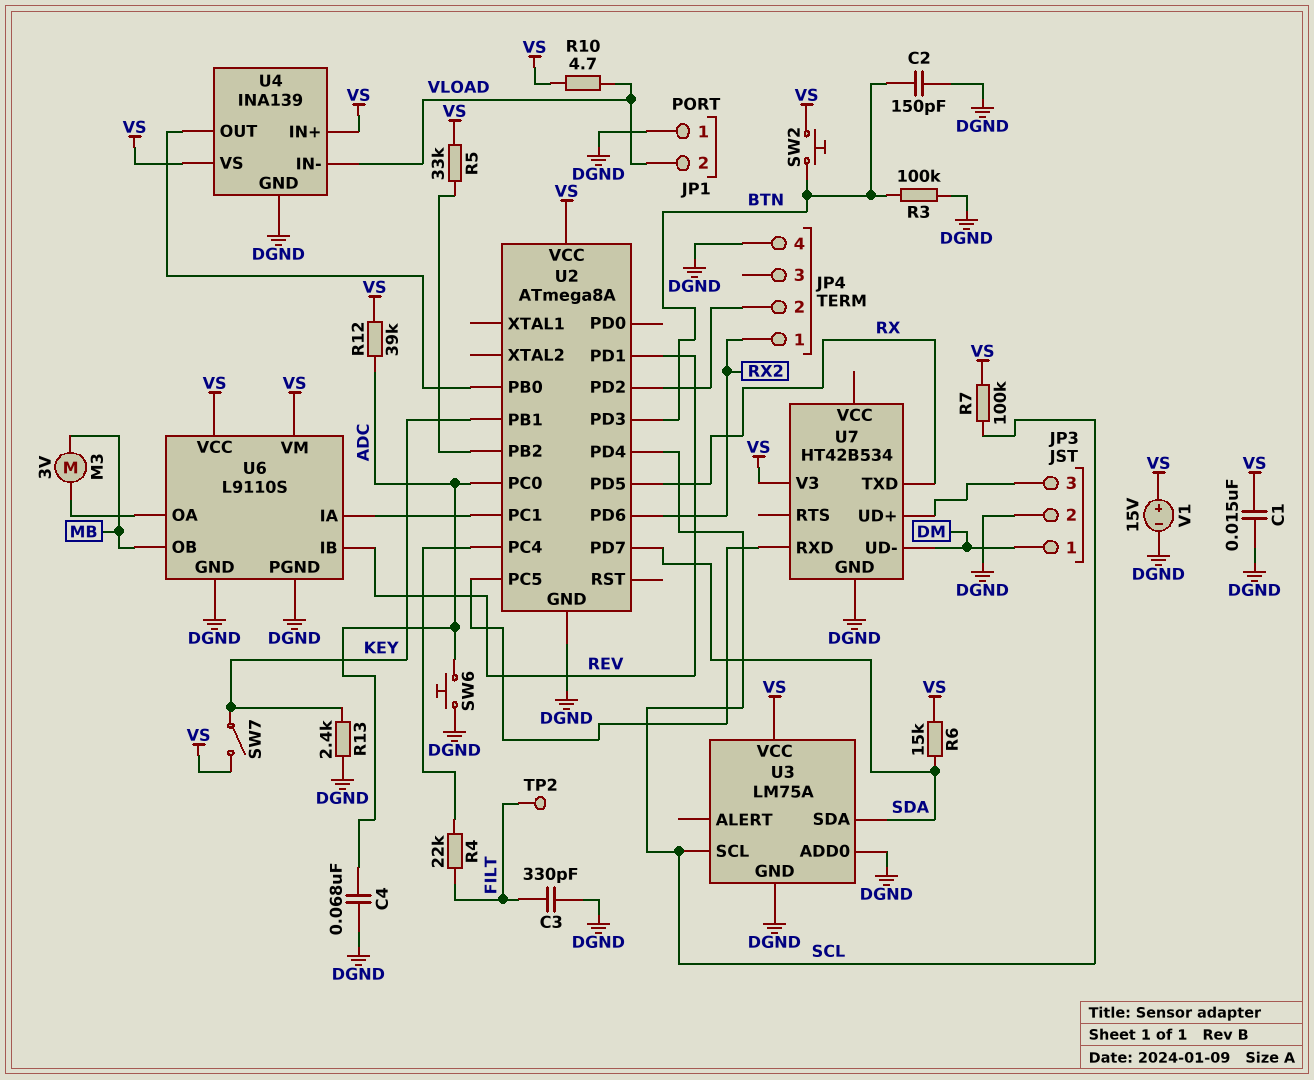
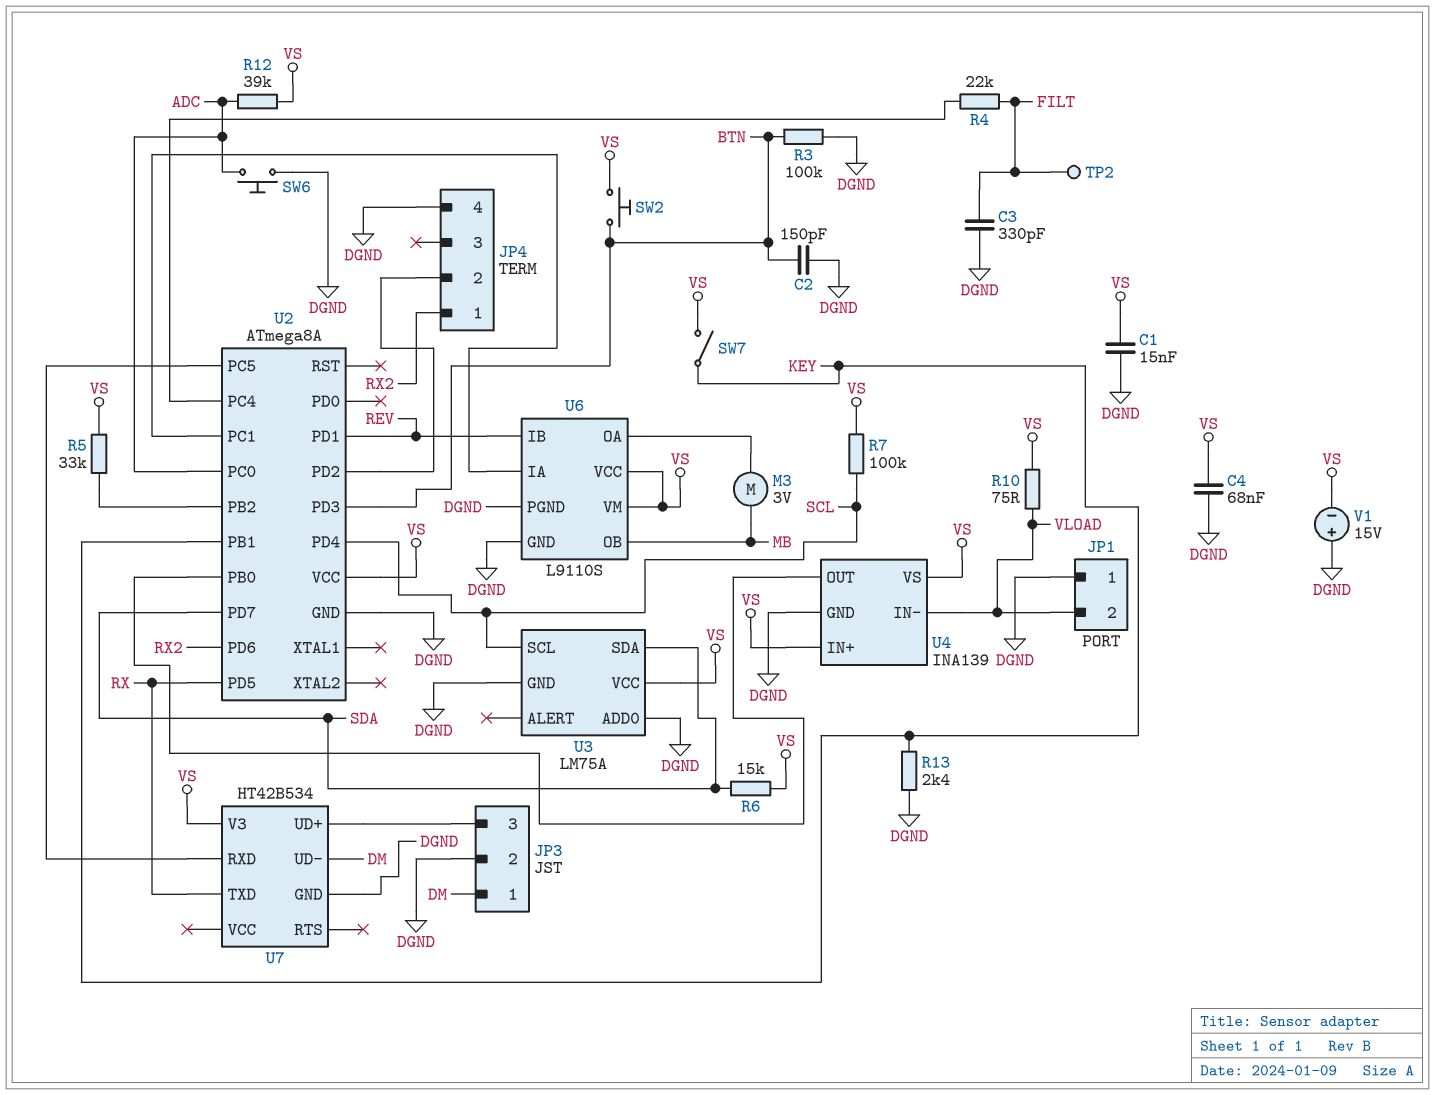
C4: 68nF (ADC, DGND) -> 68nF (DGND, VS)
R10: 4.7 (VLOAD, VS) -> 75 (VLOAD, VS)
V1: 15V (plus VS, minus DGND) -> 15V (plus DGND, minus VS)

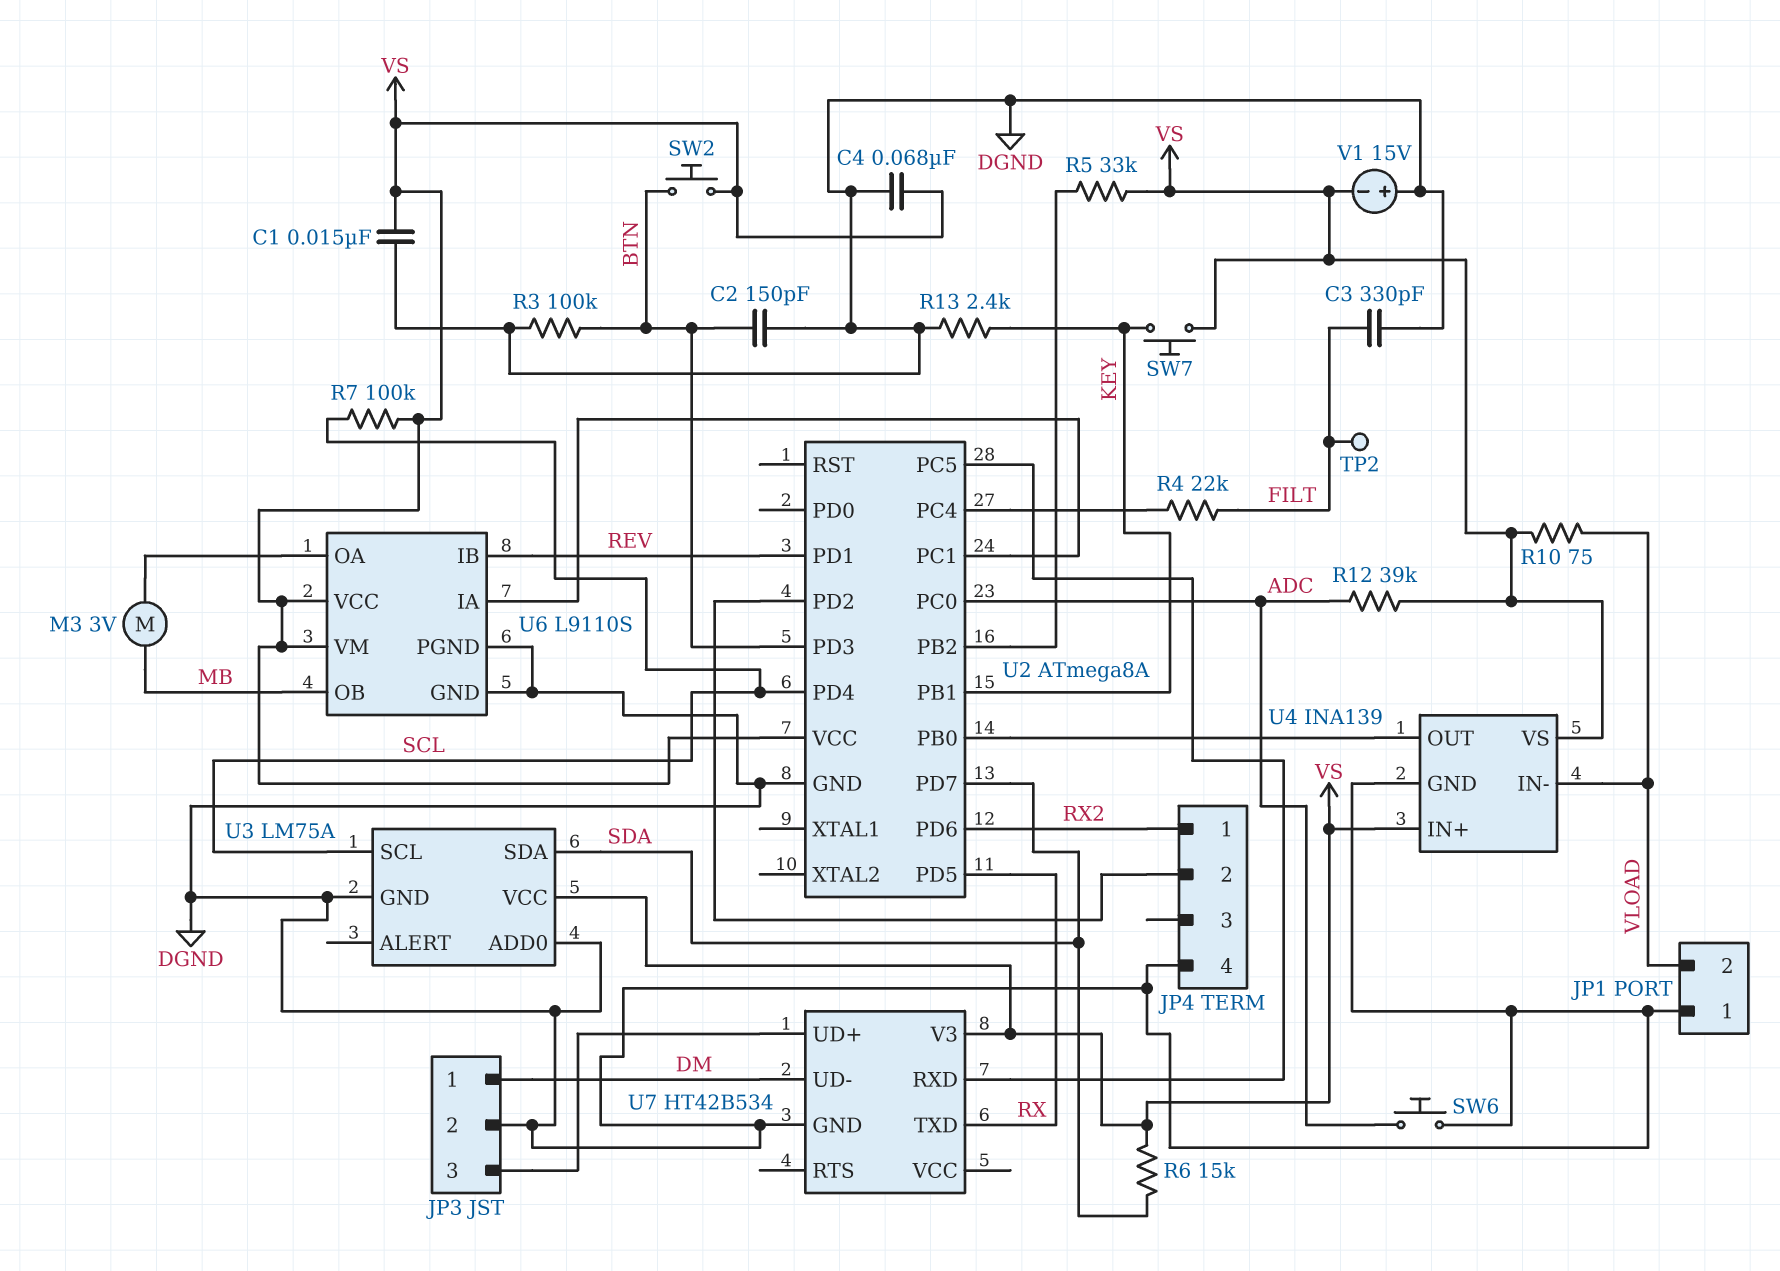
SW7: switch (KEY, VS) -> button (KEY, VS)

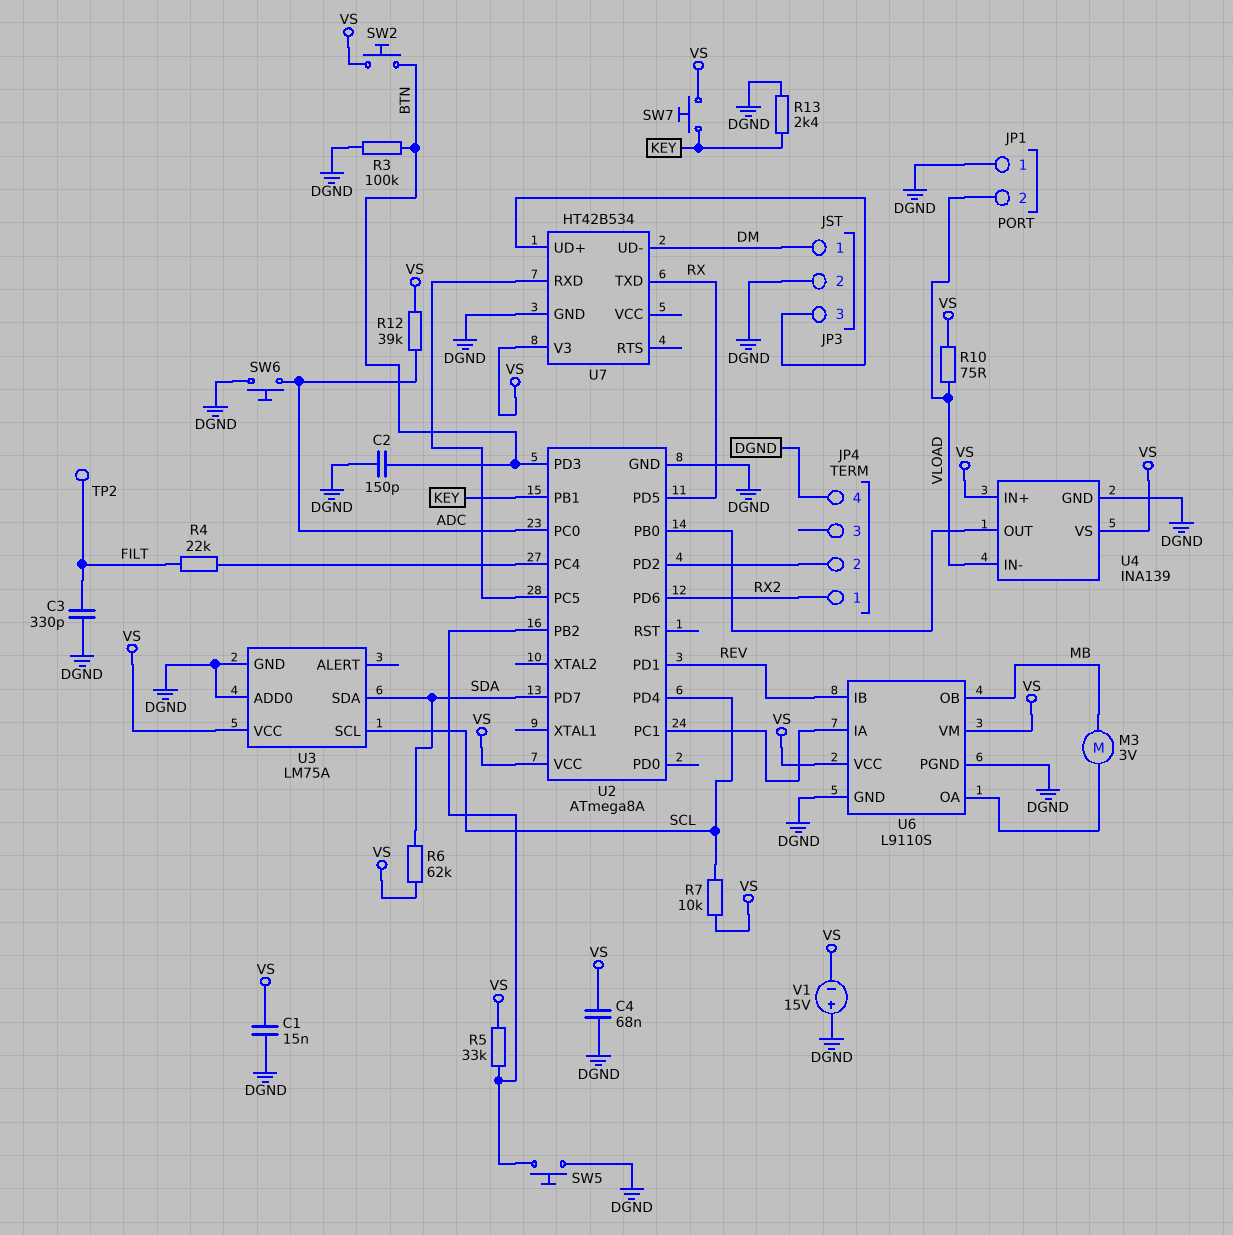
R6: 15k (SDA, VS) -> 62k (SDA, VS)
R7: 100k (SCL, VS) -> 10k (SCL, VS)
SW5: none -> button (DGND, U2/PB2)

